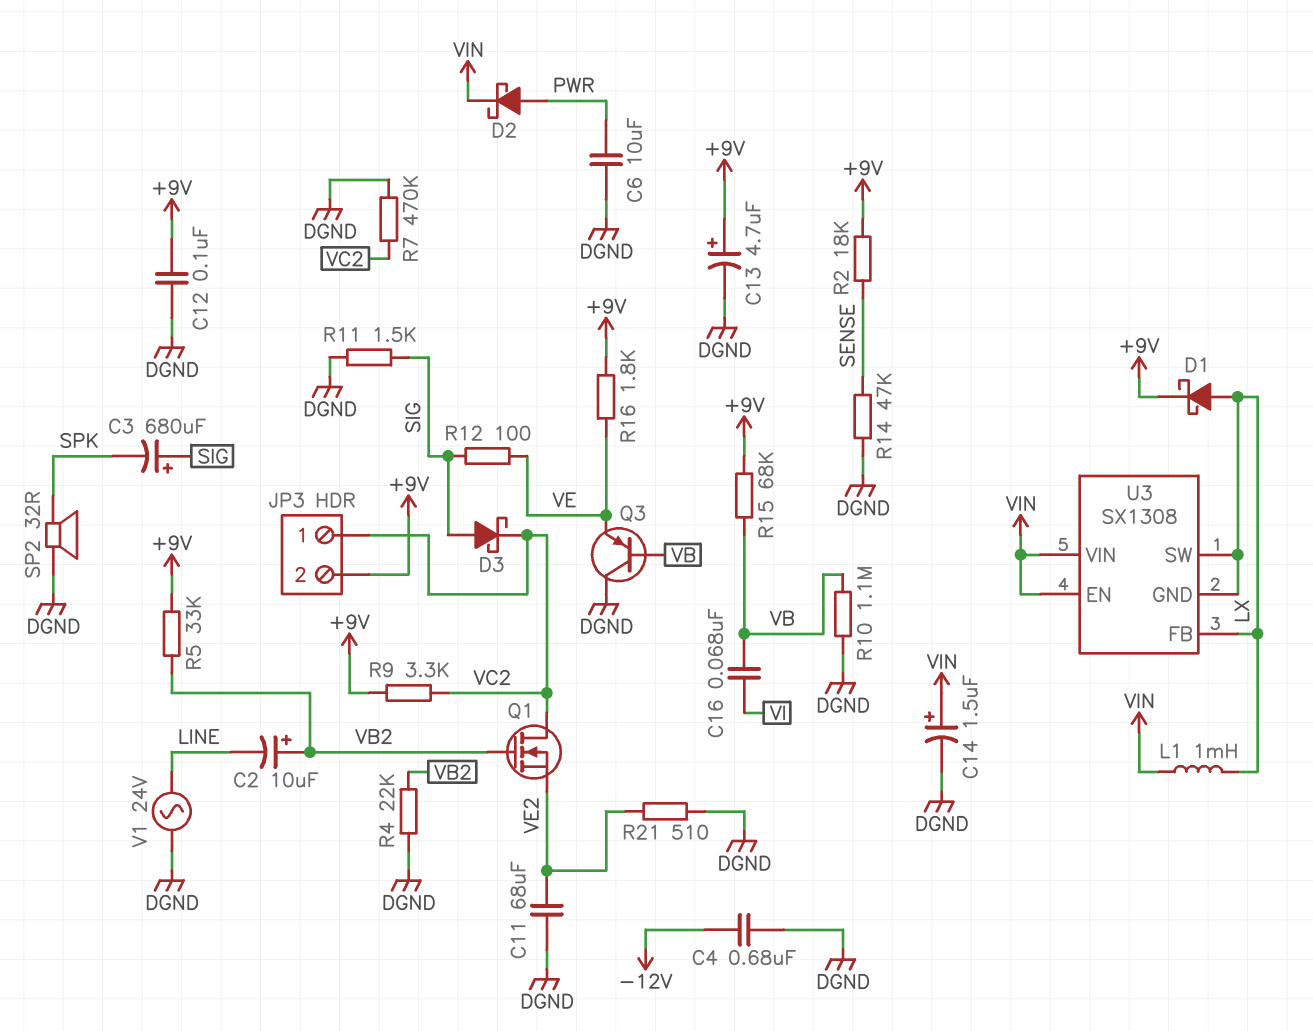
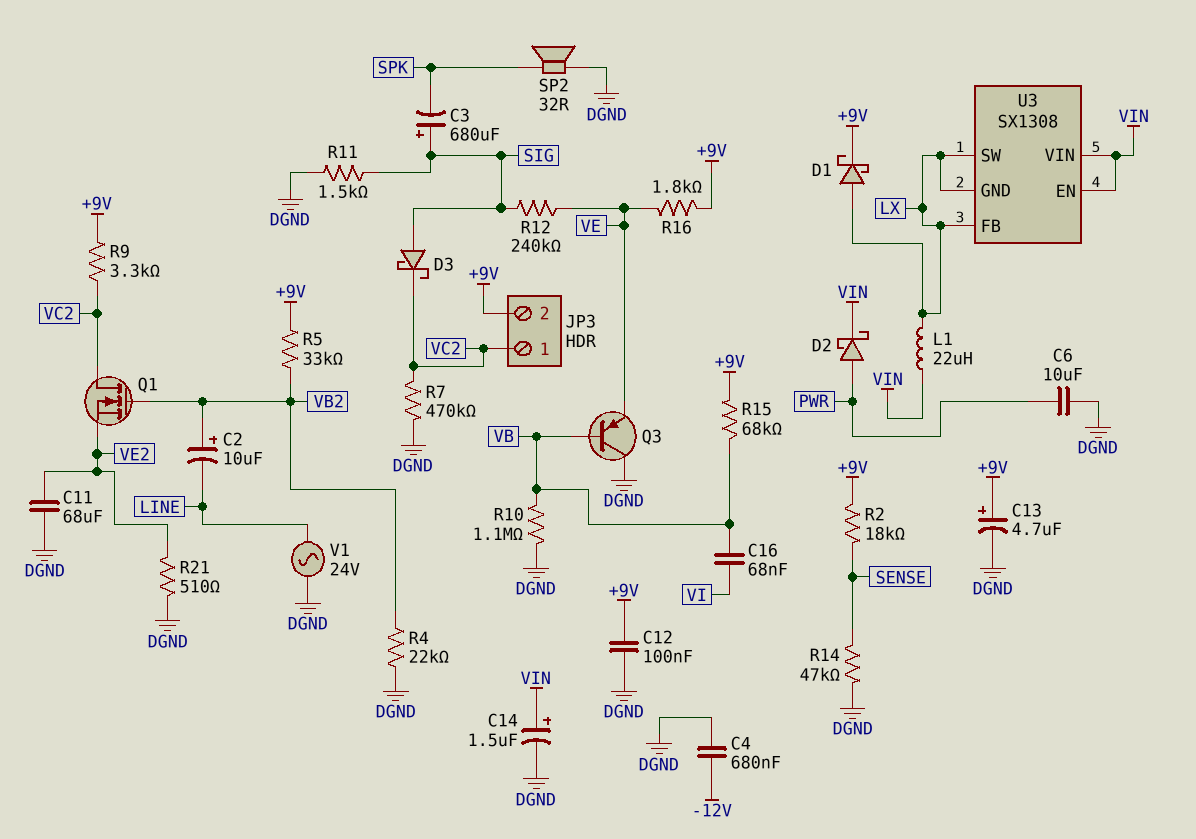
L1: 1mH (LX, VIN) -> 22uH (LX, VIN)
R12: 100 (SIG, VE) -> 240k (SIG, VE)

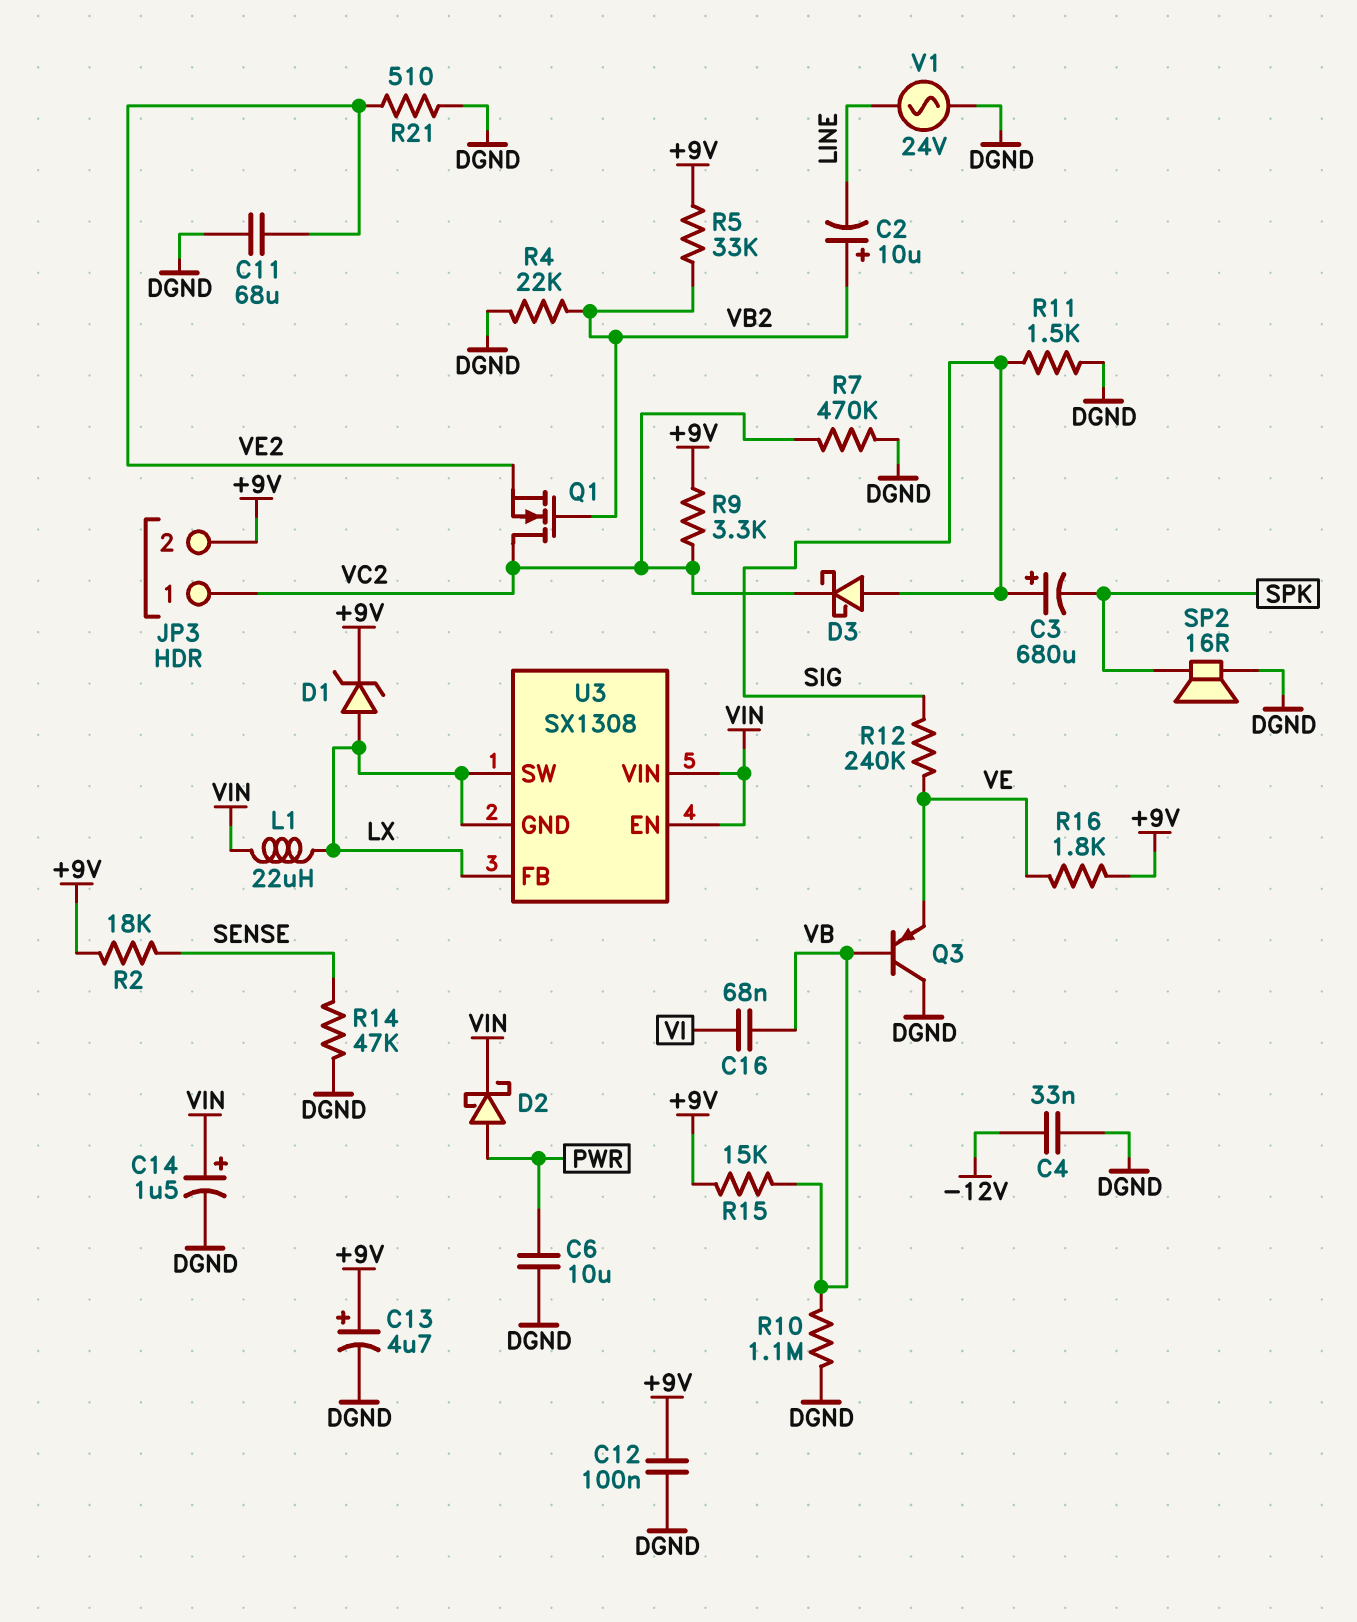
C4: 680nF (-12V, DGND) -> 33nF (-12V, DGND)
D1: schottky (A LX, K +9V) -> zener (A LX, K +9V)
R15: 68k (+9V, VB) -> 15k (+9V, VB)
SP2: speaker 32R (DGND, SPK) -> speaker 16R (DGND, SPK)

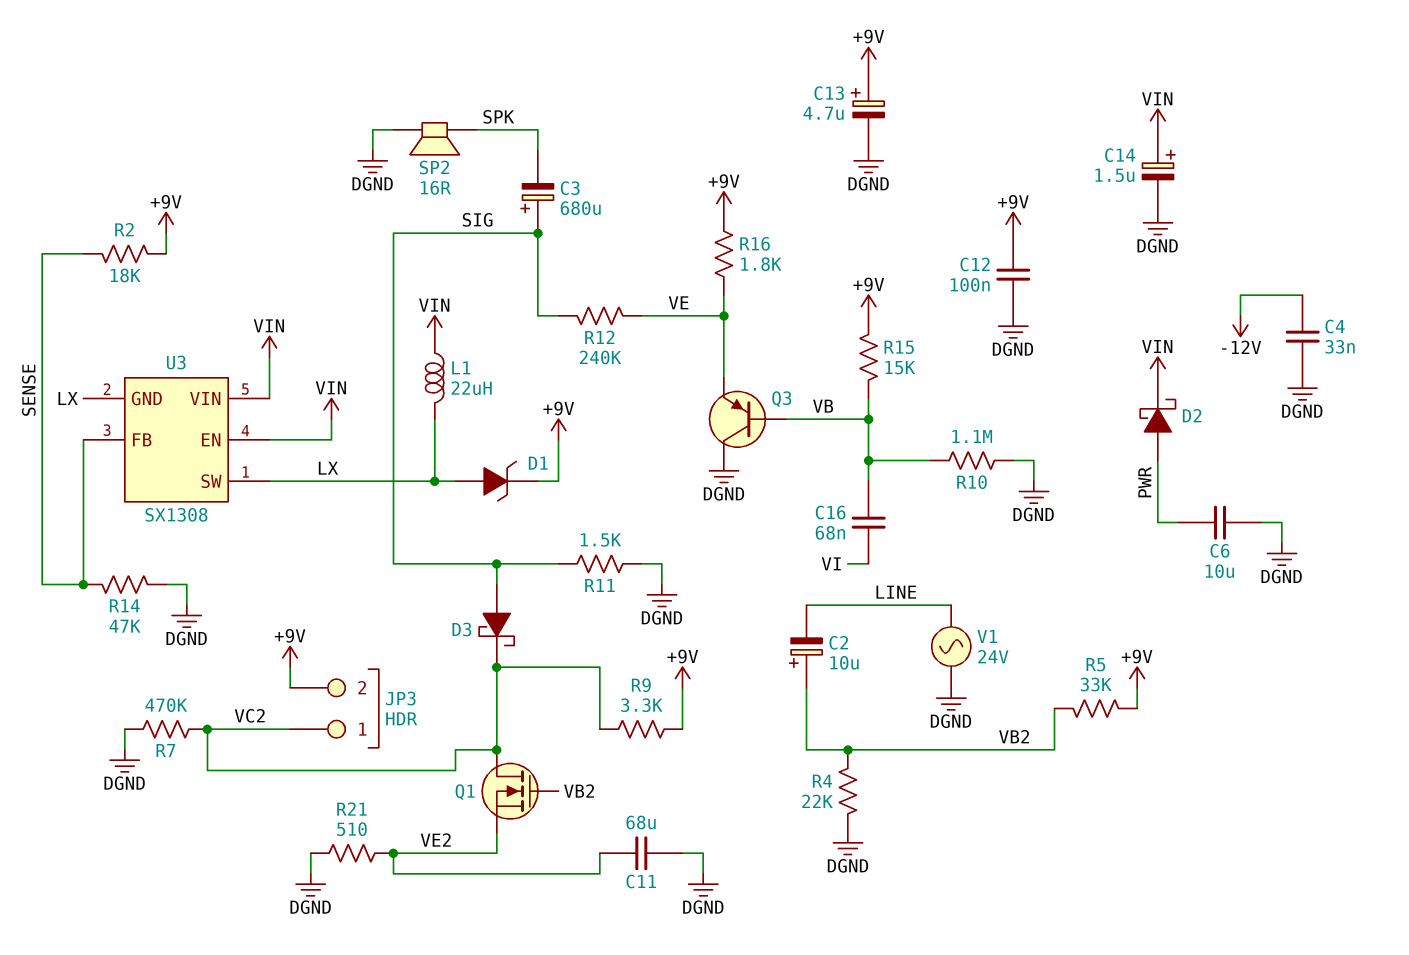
U3 pin FB: LX -> SENSE

